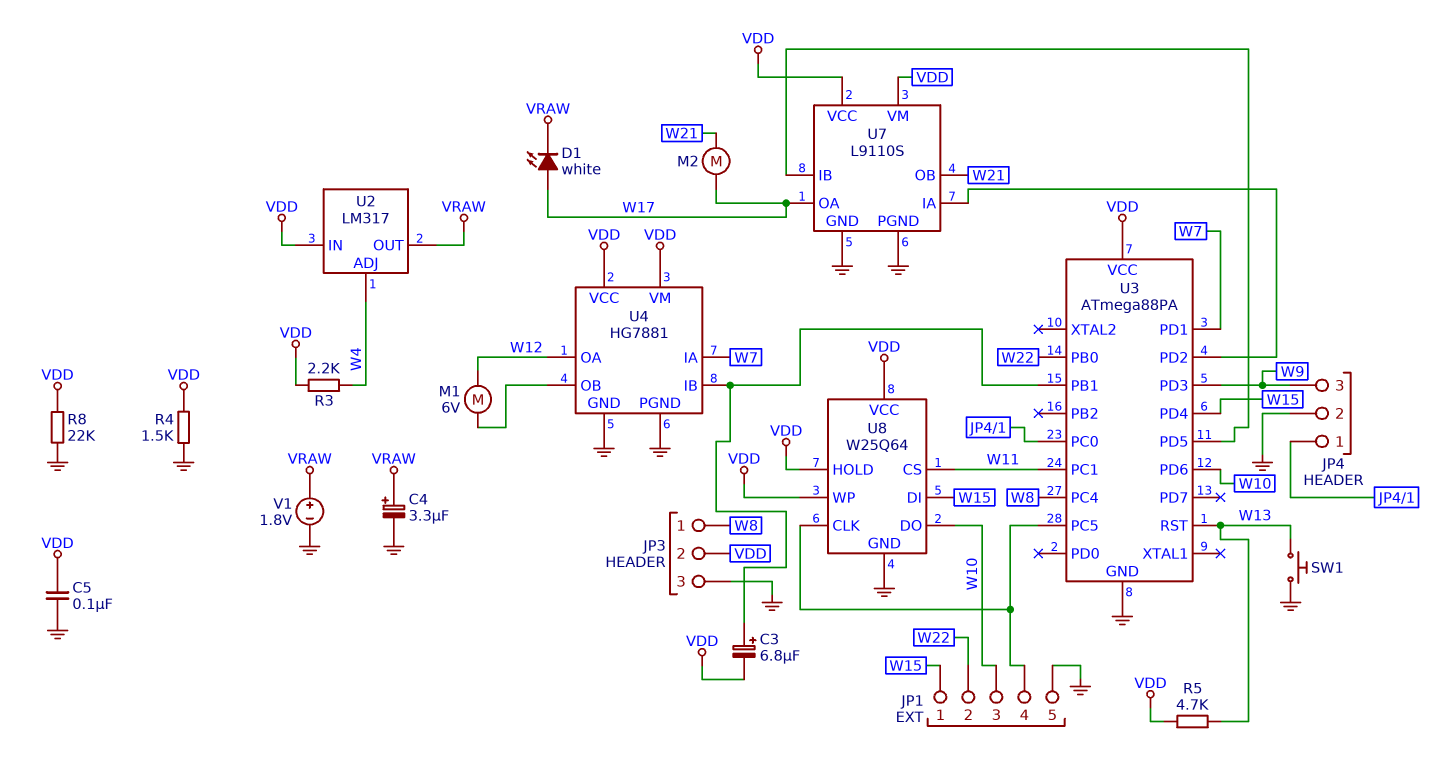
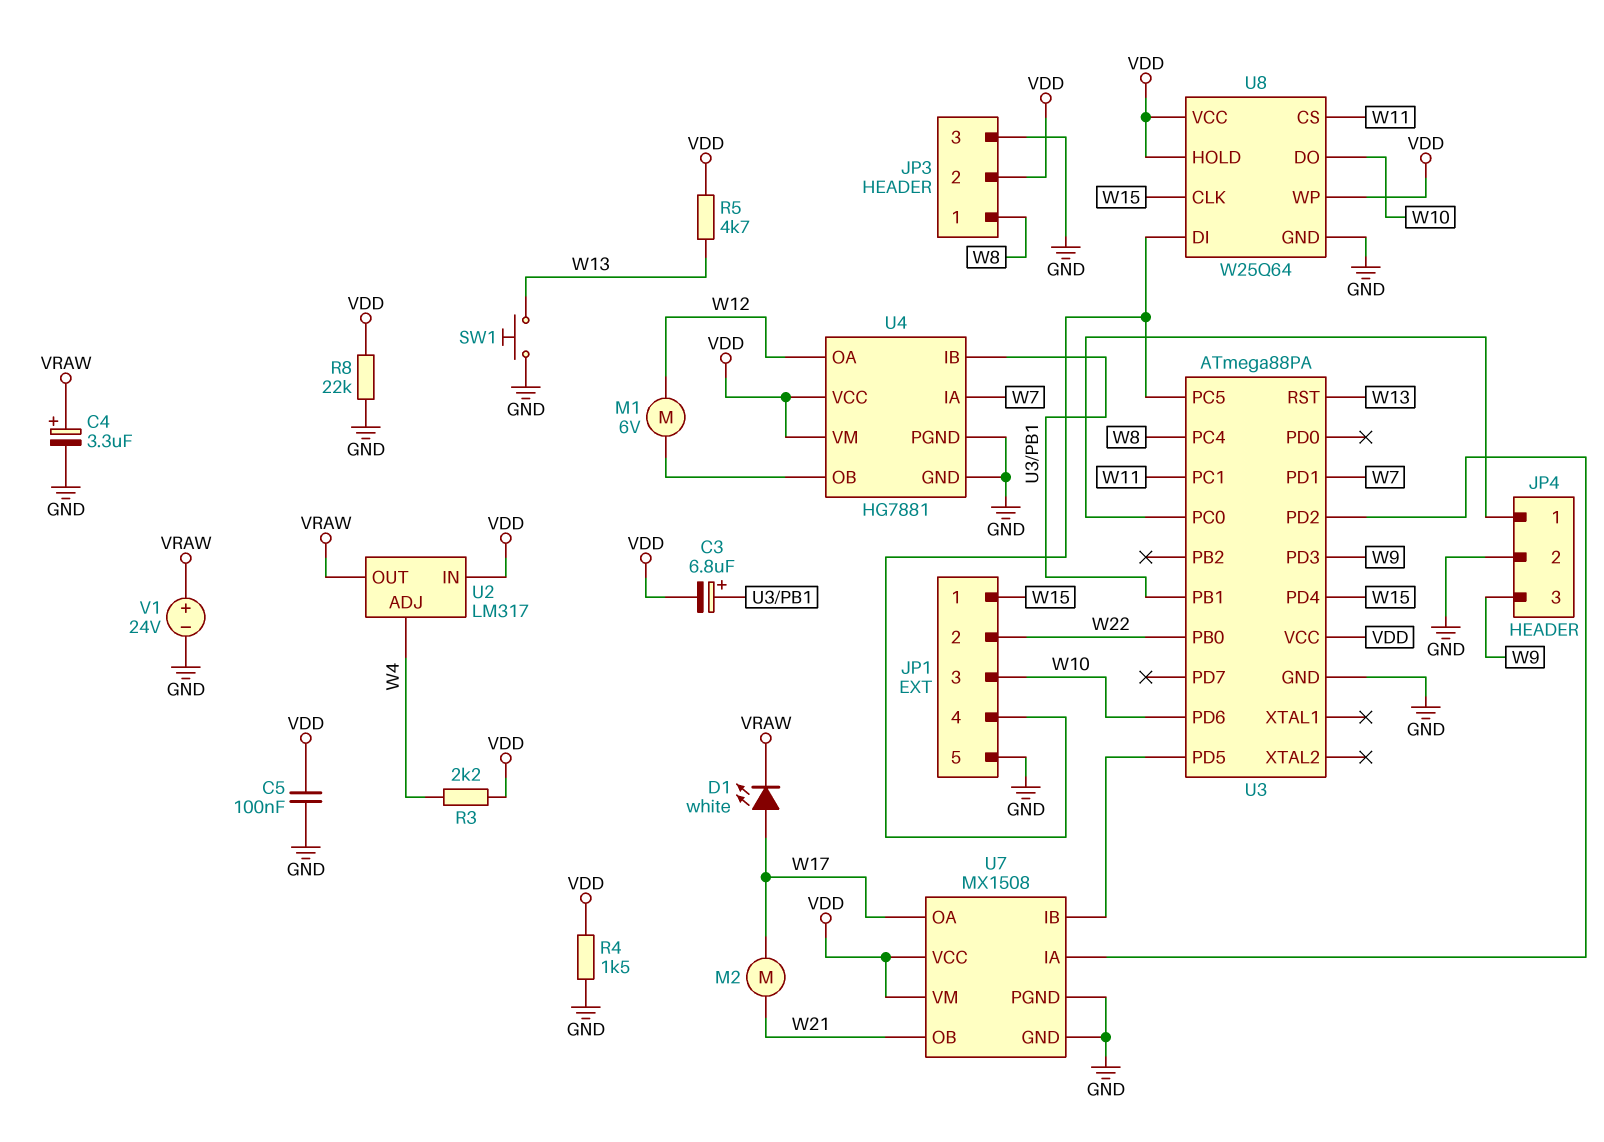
U7: L9110S -> MX1508
U8 pin CLK: JP1/4 -> W15
U8 pin DI: W15 -> JP1/4
V1: 1.8V (plus VRAW, minus GND) -> 24V (plus VRAW, minus GND)

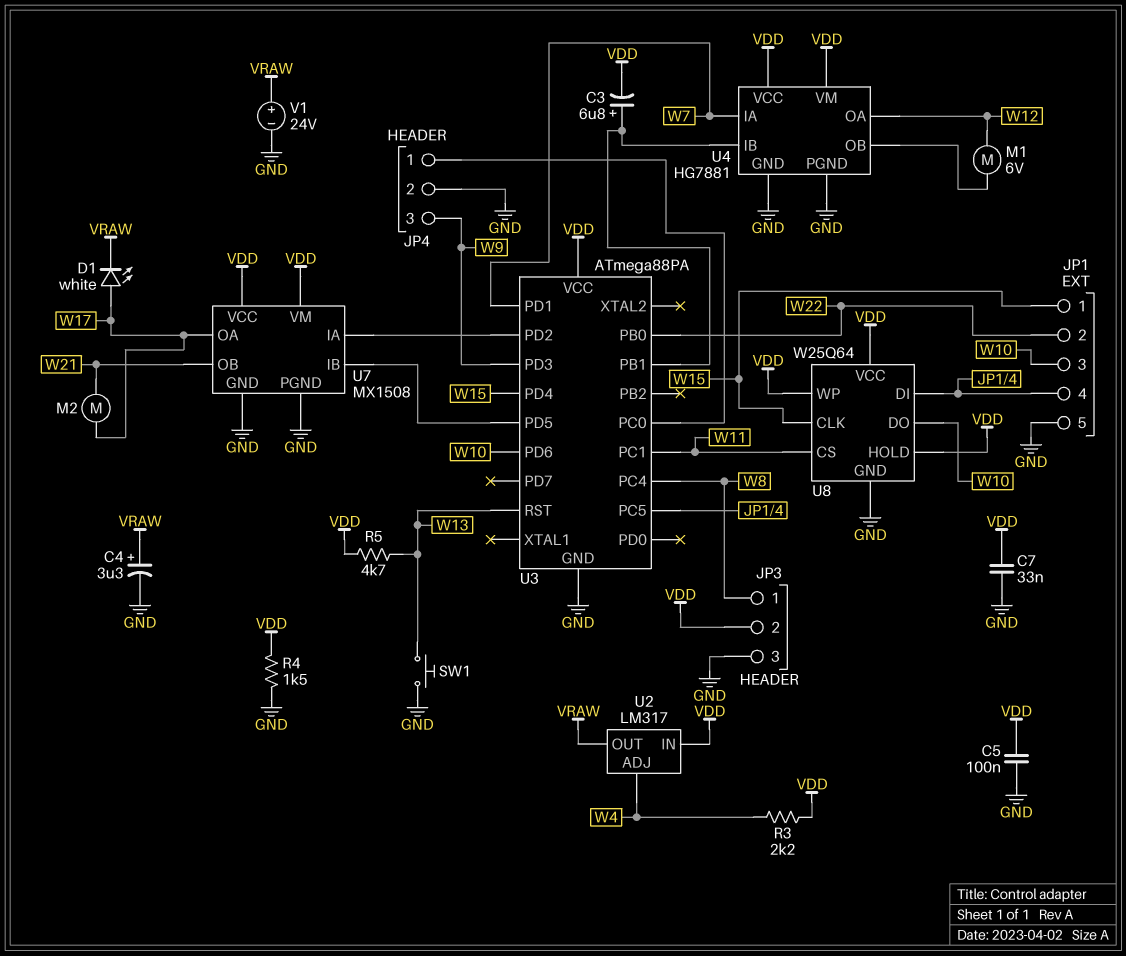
C7: none -> 33nF (GND, VDD)
R8: 22k (GND, VDD) -> none

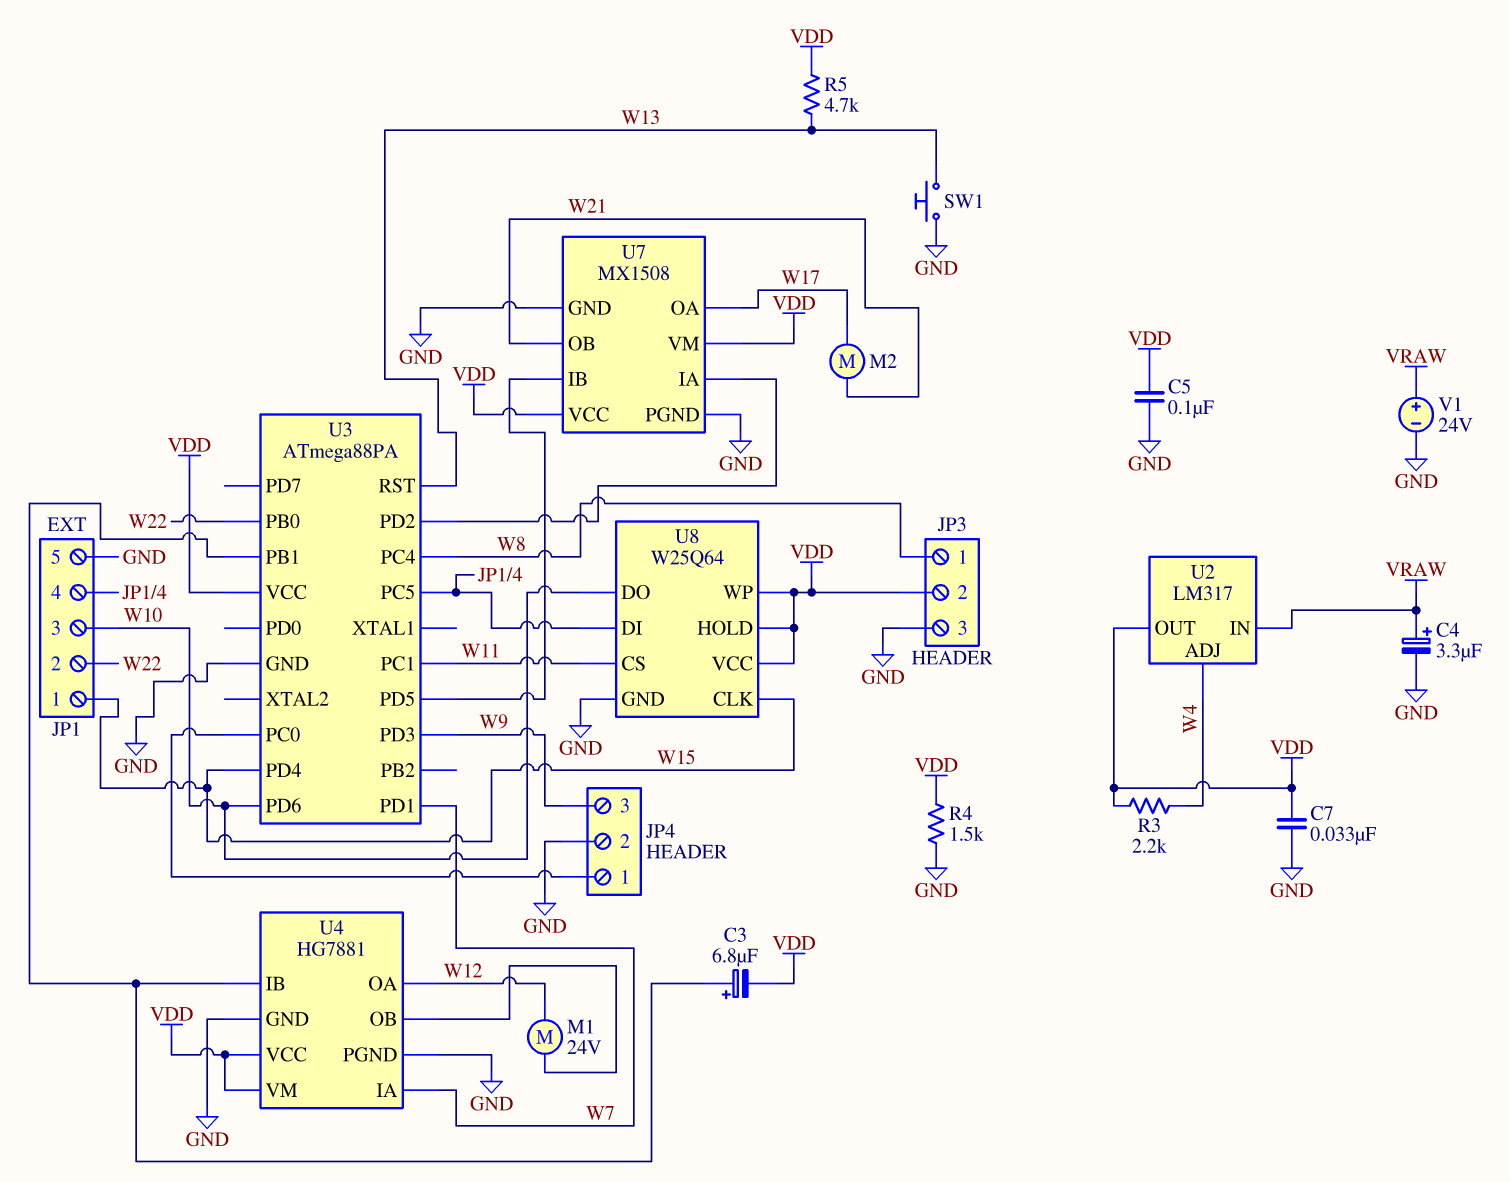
D1: LED white (A W17, K VRAW) -> none
M1: motor 6V (U4/OB, W12) -> motor 24V (U4/OB, W12)
U2 pin IN: VDD -> VRAW
U2 pin OUT: VRAW -> VDD

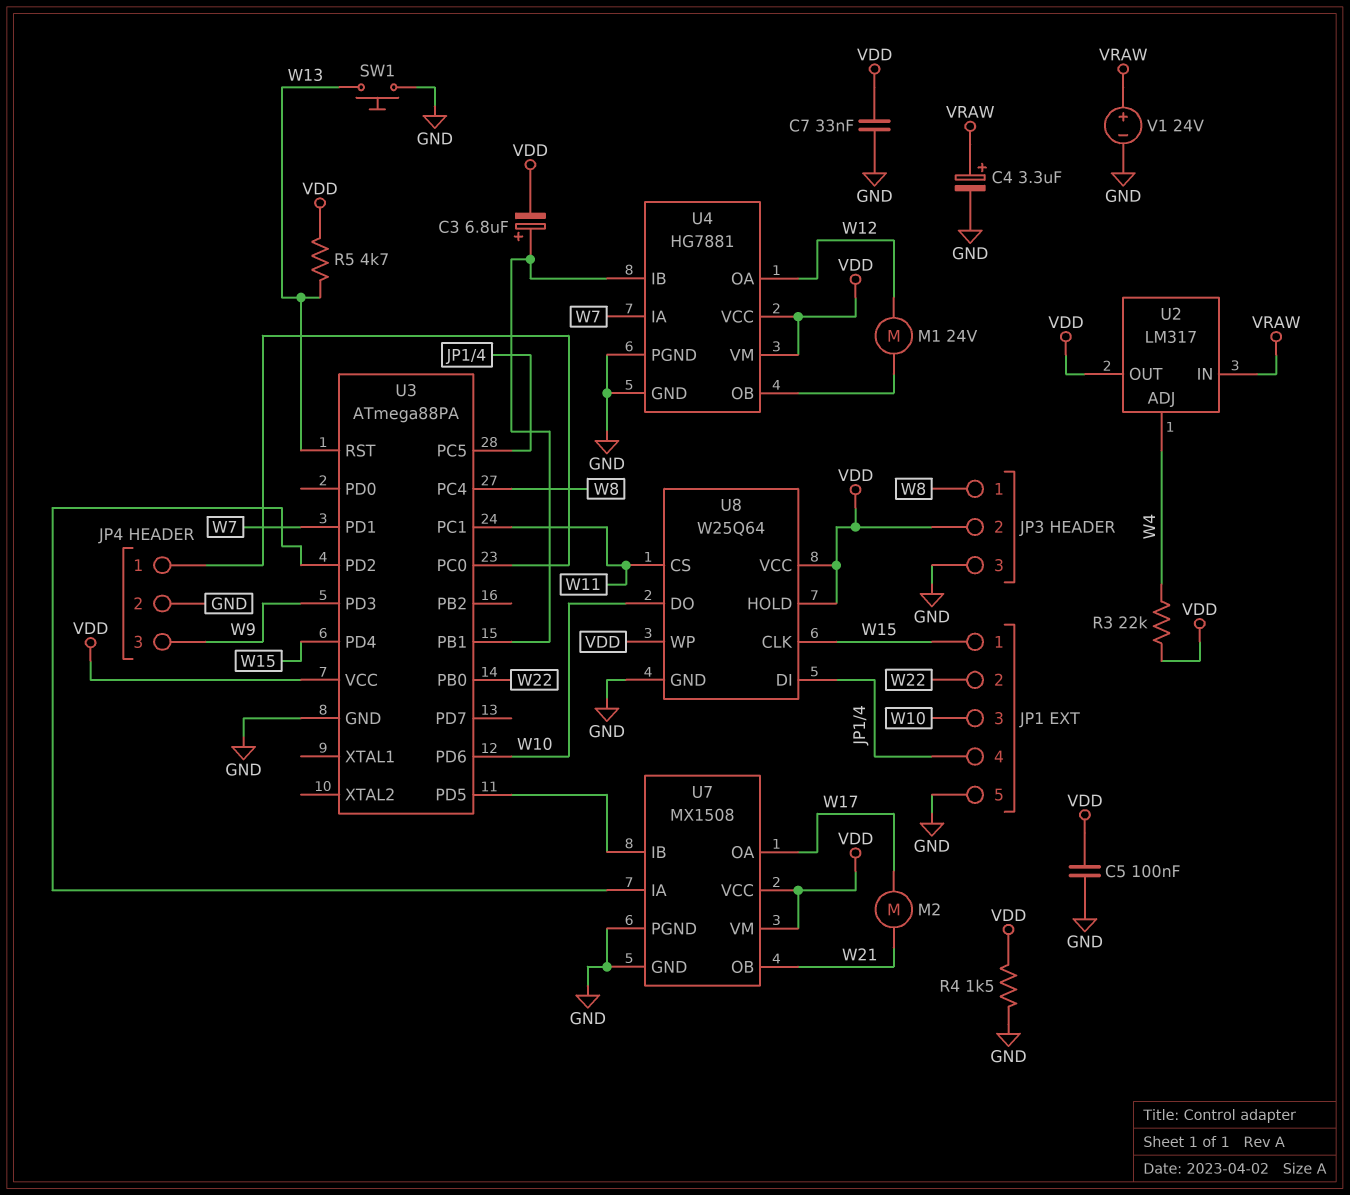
R3: 2.2k (VDD, W4) -> 22k (VDD, W4)

